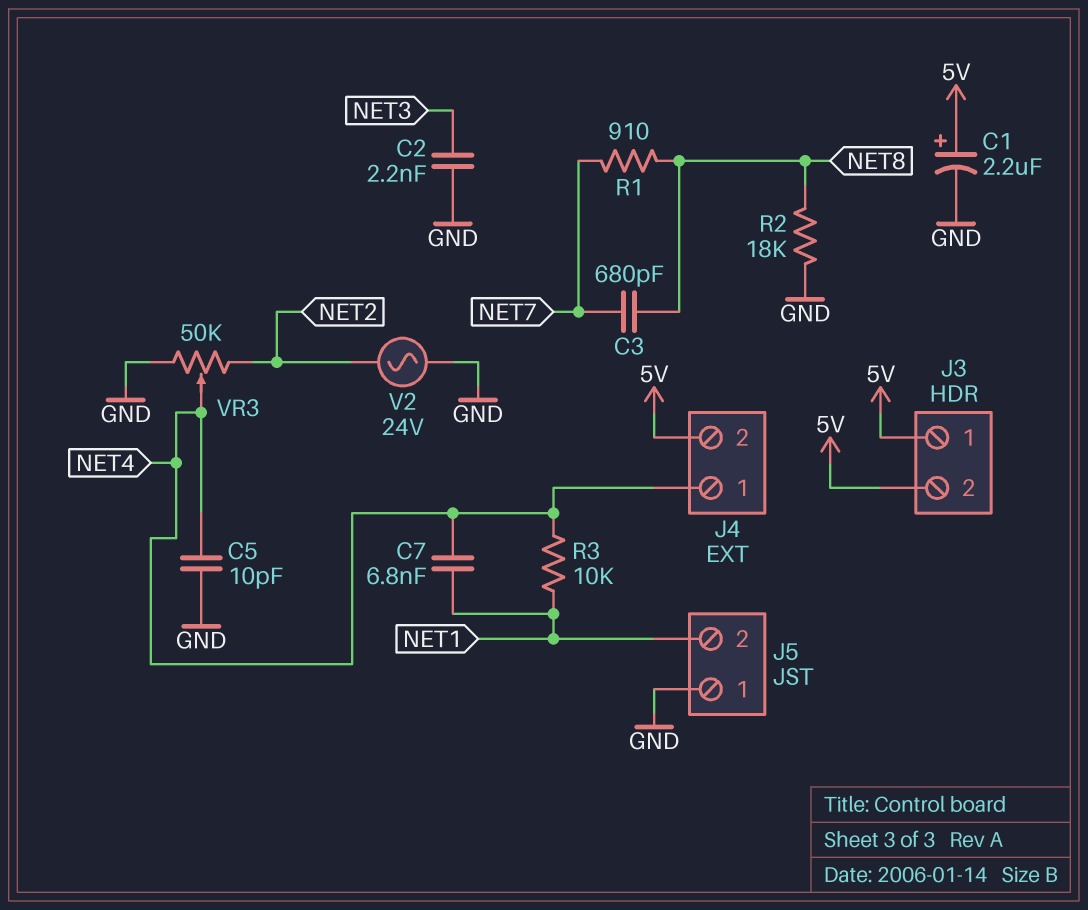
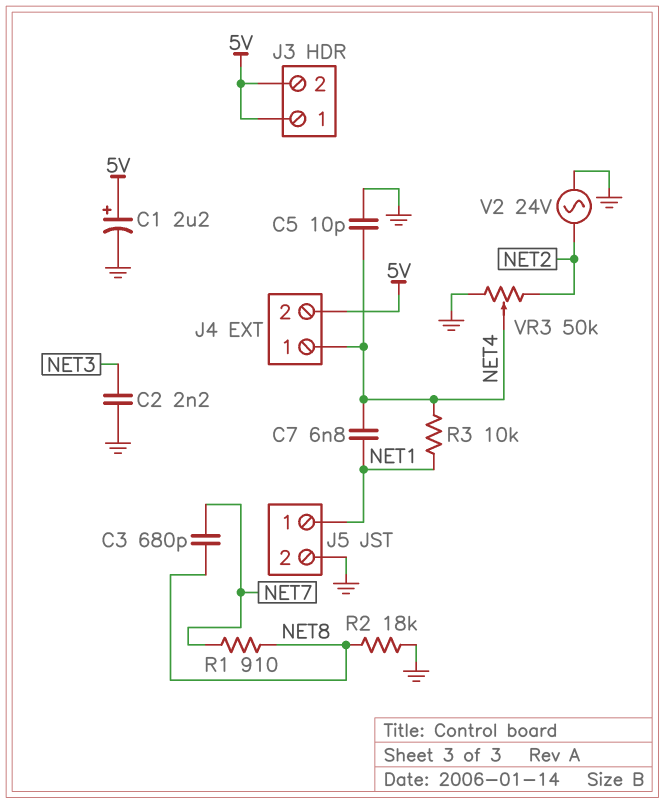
J5 pin 1: GND -> NET1
J5 pin 2: NET1 -> GND

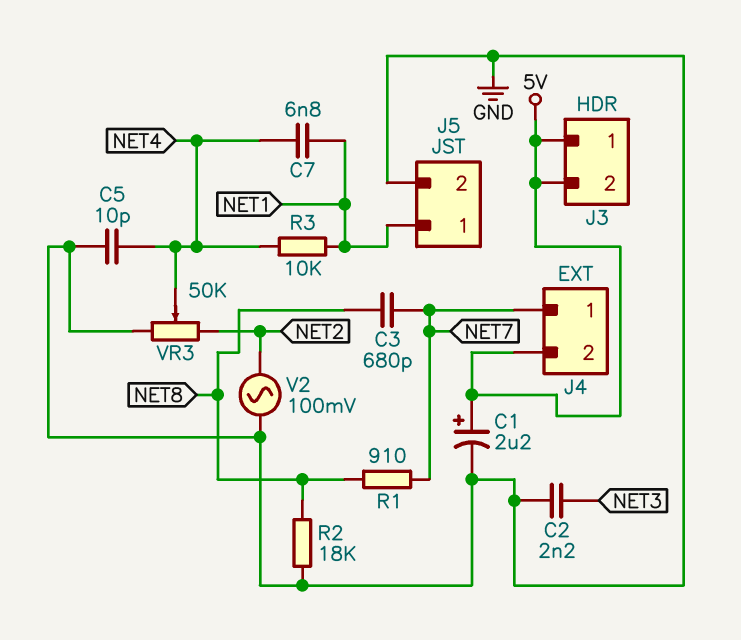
J4 pin 1: NET4 -> NET7
V2: AC 24V (GND, NET2) -> AC 100mV (GND, NET2)

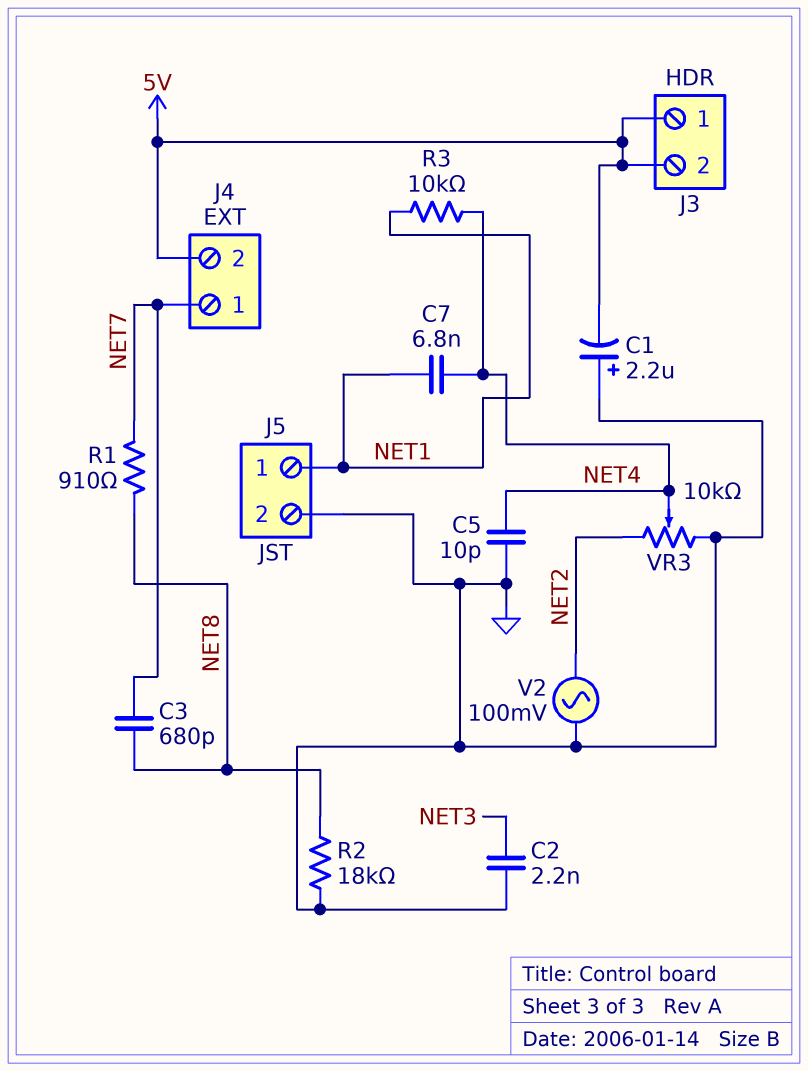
C1: 2.2uF (plus 5V, minus GND) -> 2.2uF (plus GND, minus 5V)
VR3: 50k (GND, NET2, wiper NET4) -> 10k (GND, NET2, wiper NET4)

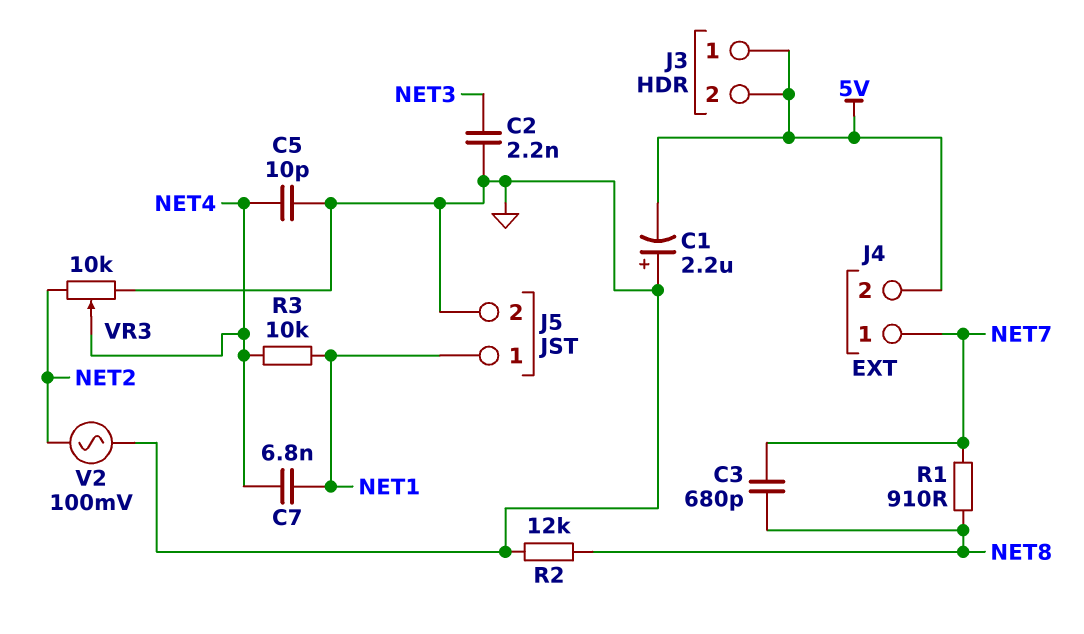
R2: 18k (GND, NET8) -> 12k (GND, NET8)

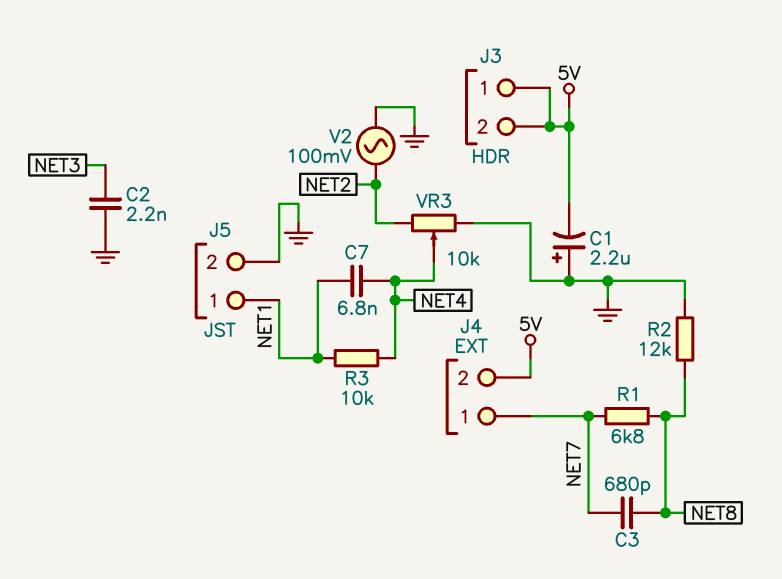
C5: 10pF (GND, NET4) -> none
R1: 910 (NET7, NET8) -> 6.8k (NET7, NET8)

